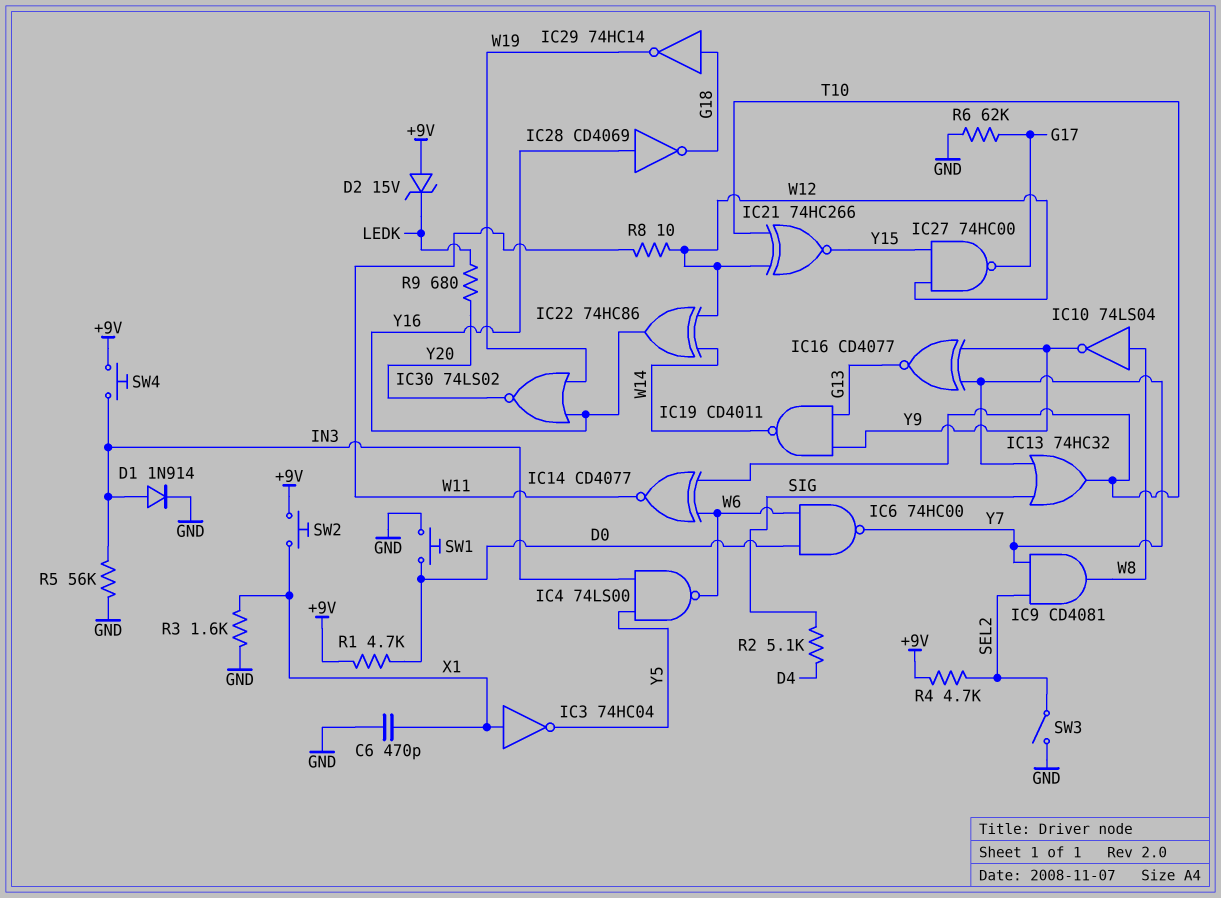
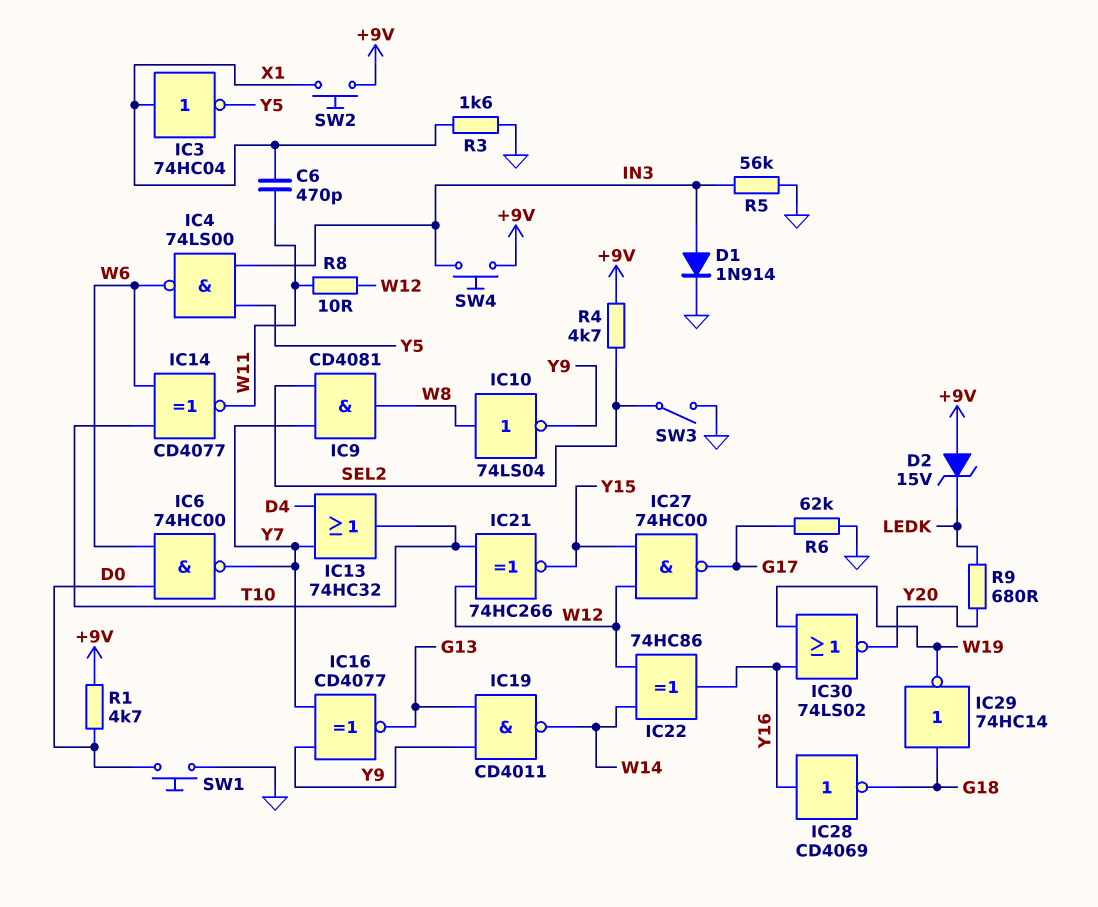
C6: 470pF (GND, X1) -> 470pF (W11, X1)
IC13: OR 74HC32 (in SIG, in Y7, out T10) -> OR 74HC32 (in D4, in Y7, out T10)
R2: 5.1k (D4, SIG) -> none

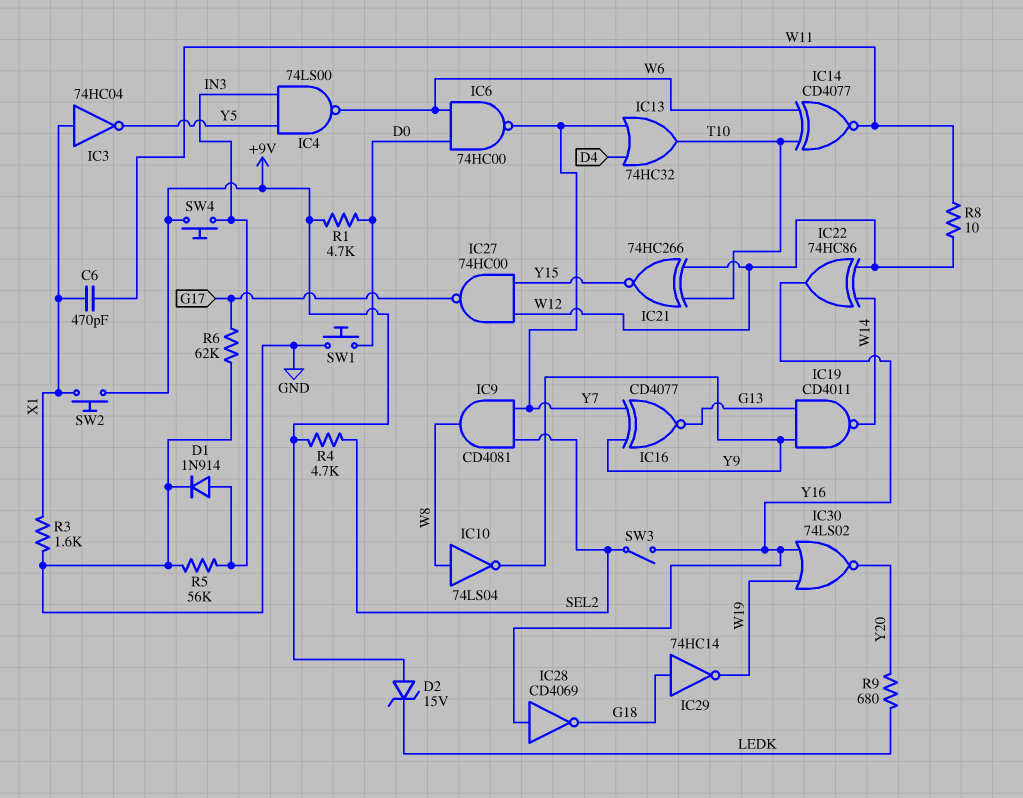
SW3: switch (GND, SEL2) -> switch (SEL2, Y16)

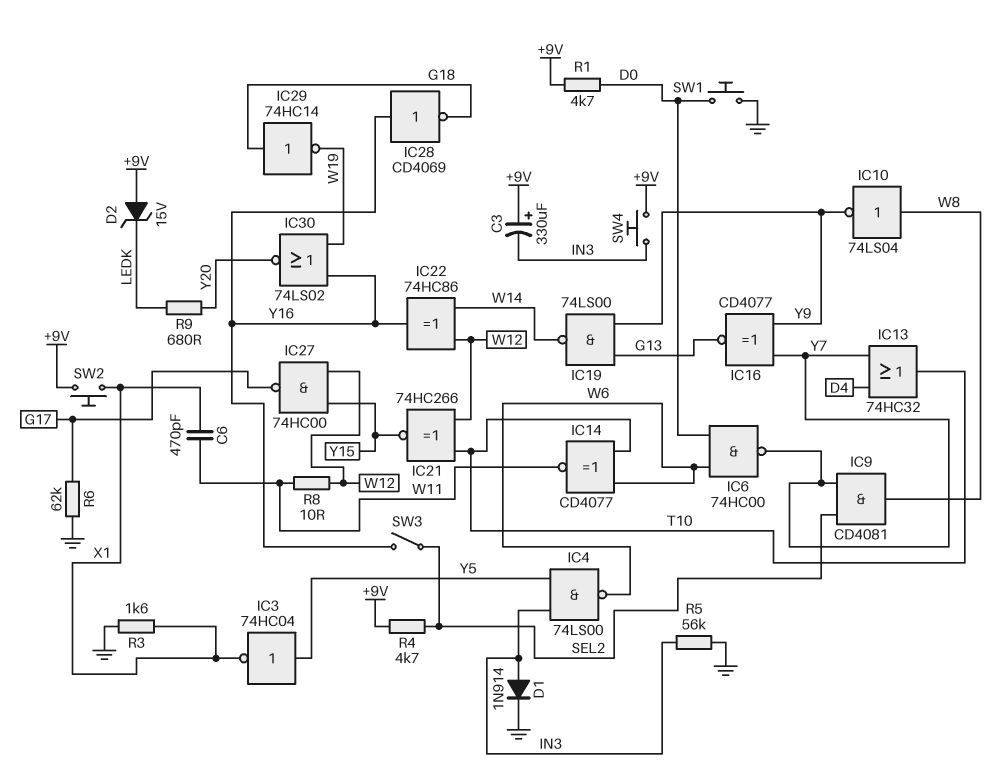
C3: none -> 330uF (plus +9V, minus IN3)
IC3: NOT 74HC04 (in X1, out Y5) -> NOT 74HC04 (in Y5, out X1)
IC19: NAND CD4011 (in G13, in Y9, out W14) -> NAND 74LS00 (in G13, in Y9, out W14)

